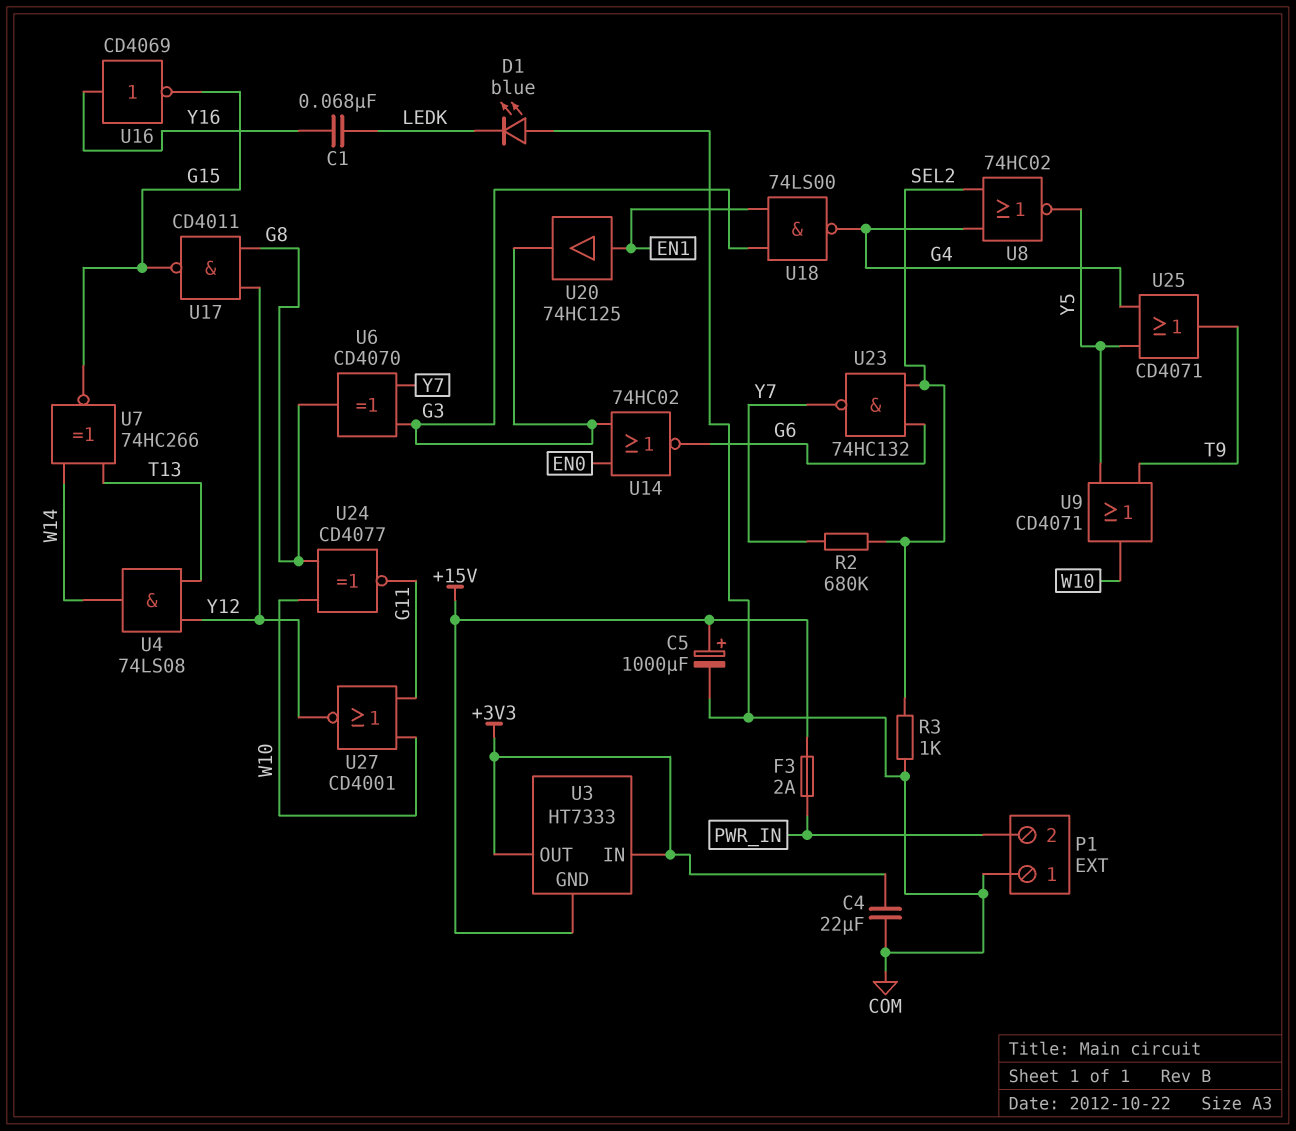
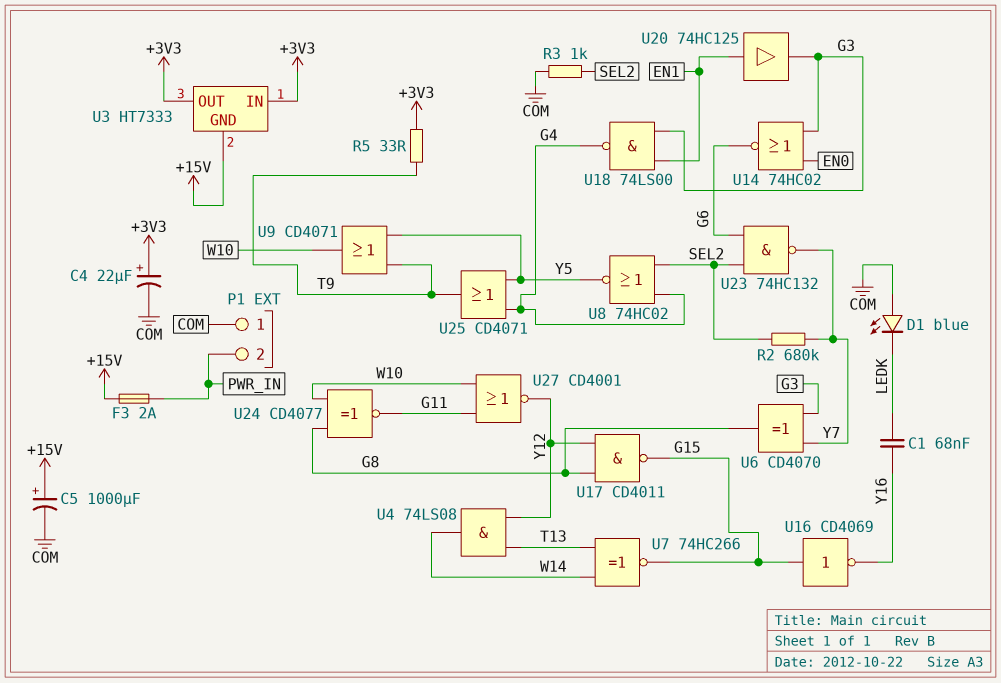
C4: 22uF (+3V3, COM) -> 22uF (plus +3V3, minus COM)
R5: none -> 33 (+3V3, T9)
U16: NOT CD4069 (in Y16, out G15) -> NOT CD4069 (in G15, out Y16)

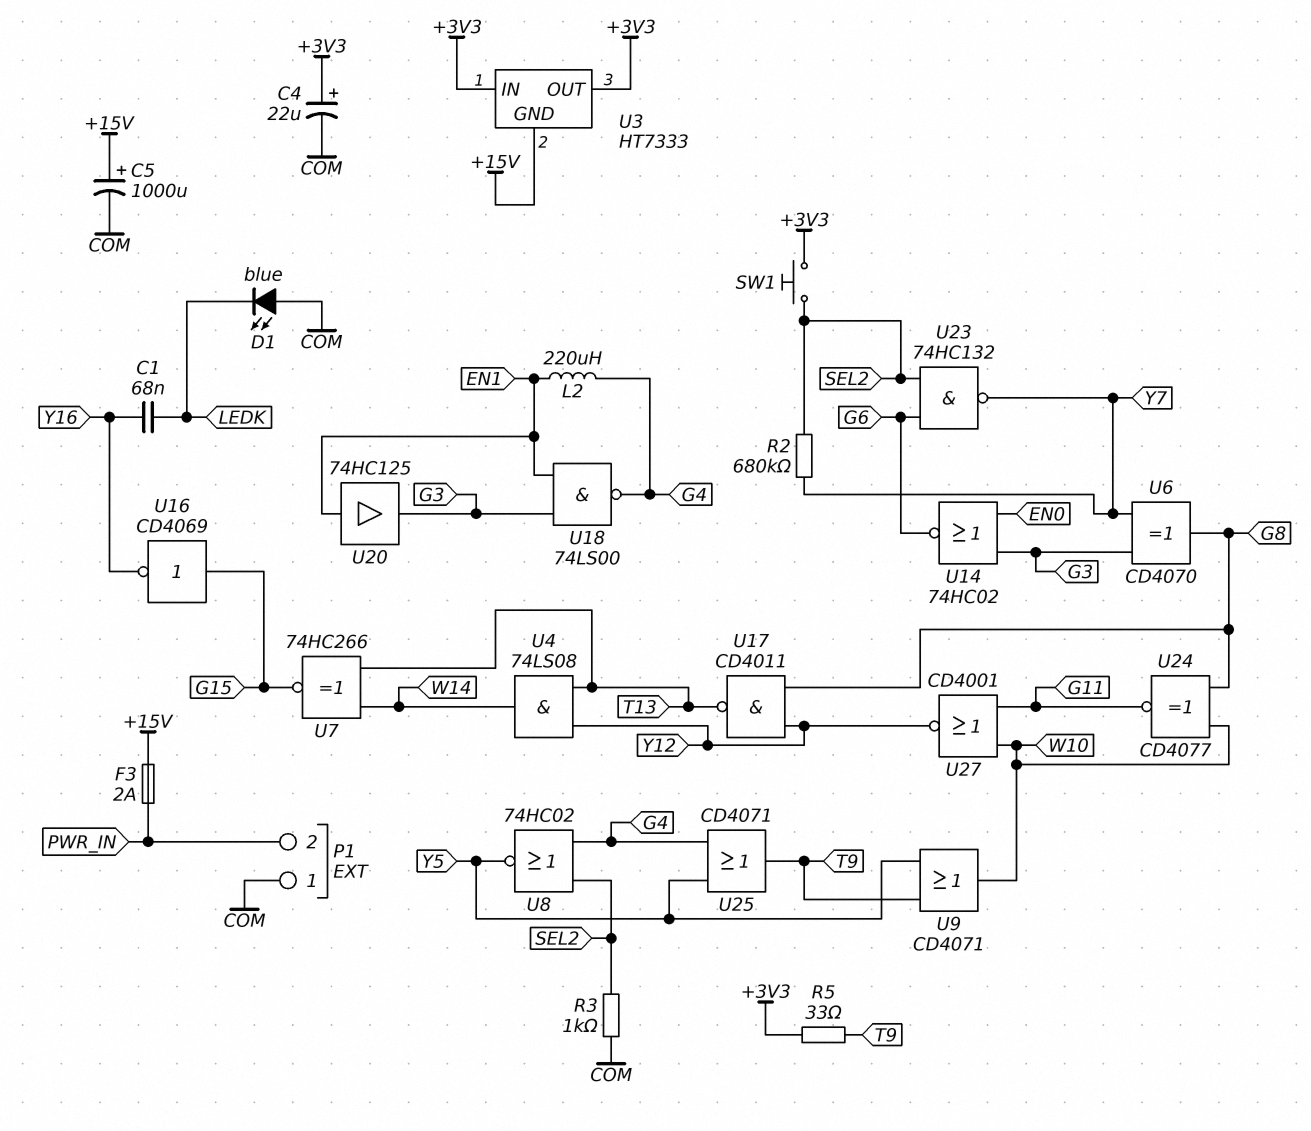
L2: none -> 220uH (EN1, G4)
SW1: none -> button (+3V3, SEL2)
U17: NAND CD4011 (in G8, in Y12, out G15) -> NAND CD4011 (in G8, in Y12, out T13)

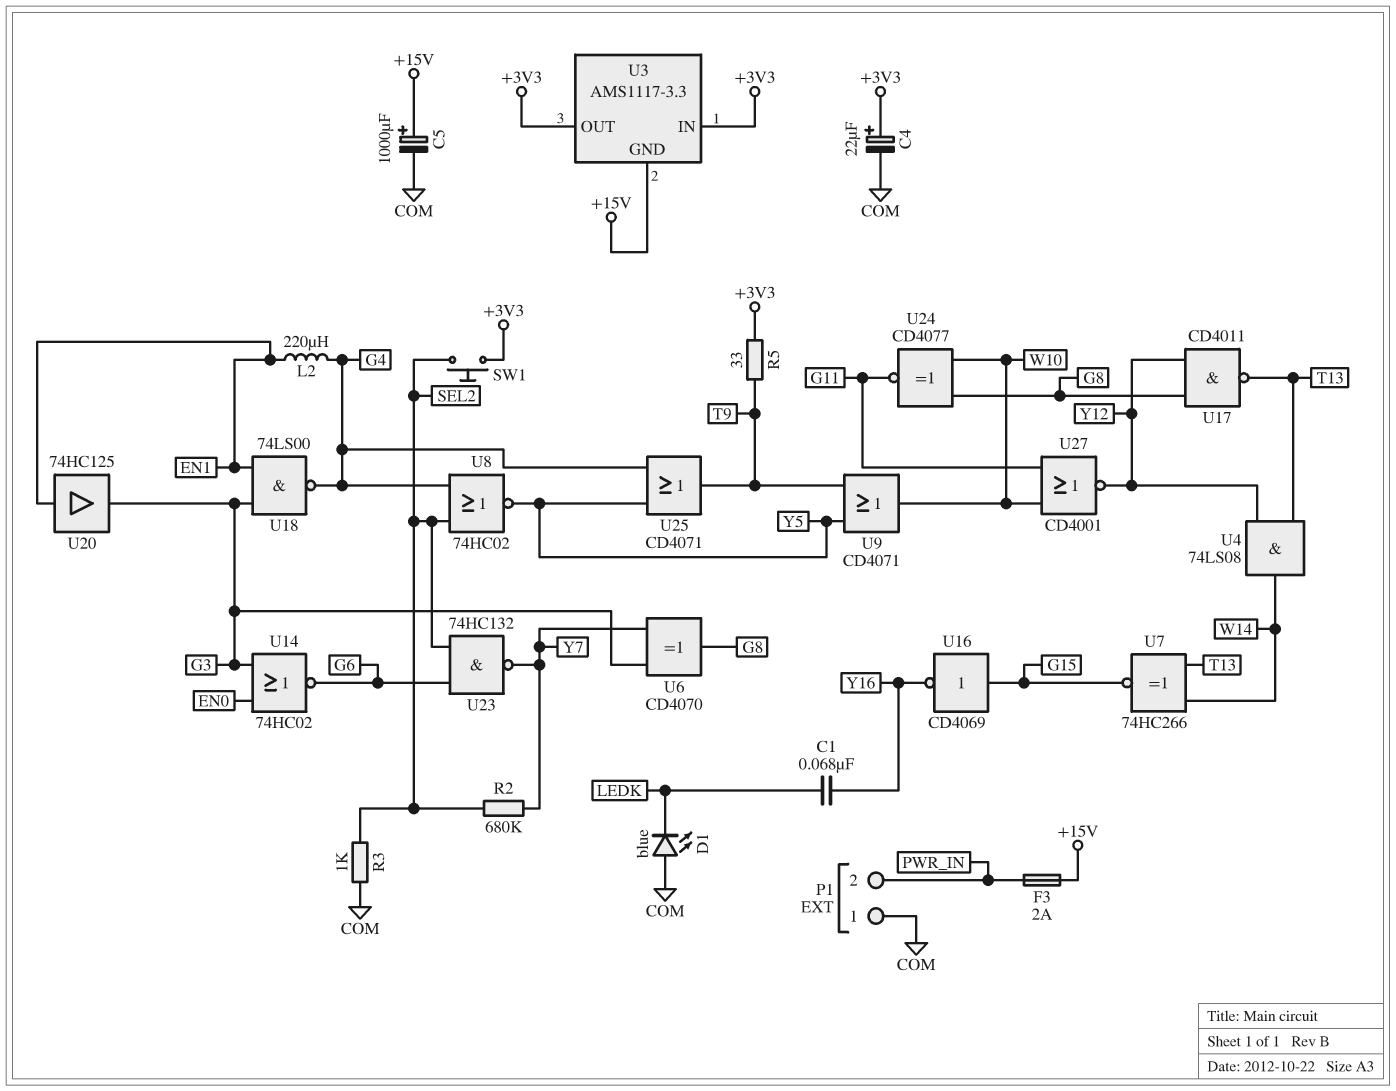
U3: HT7333 -> AMS1117-3.3

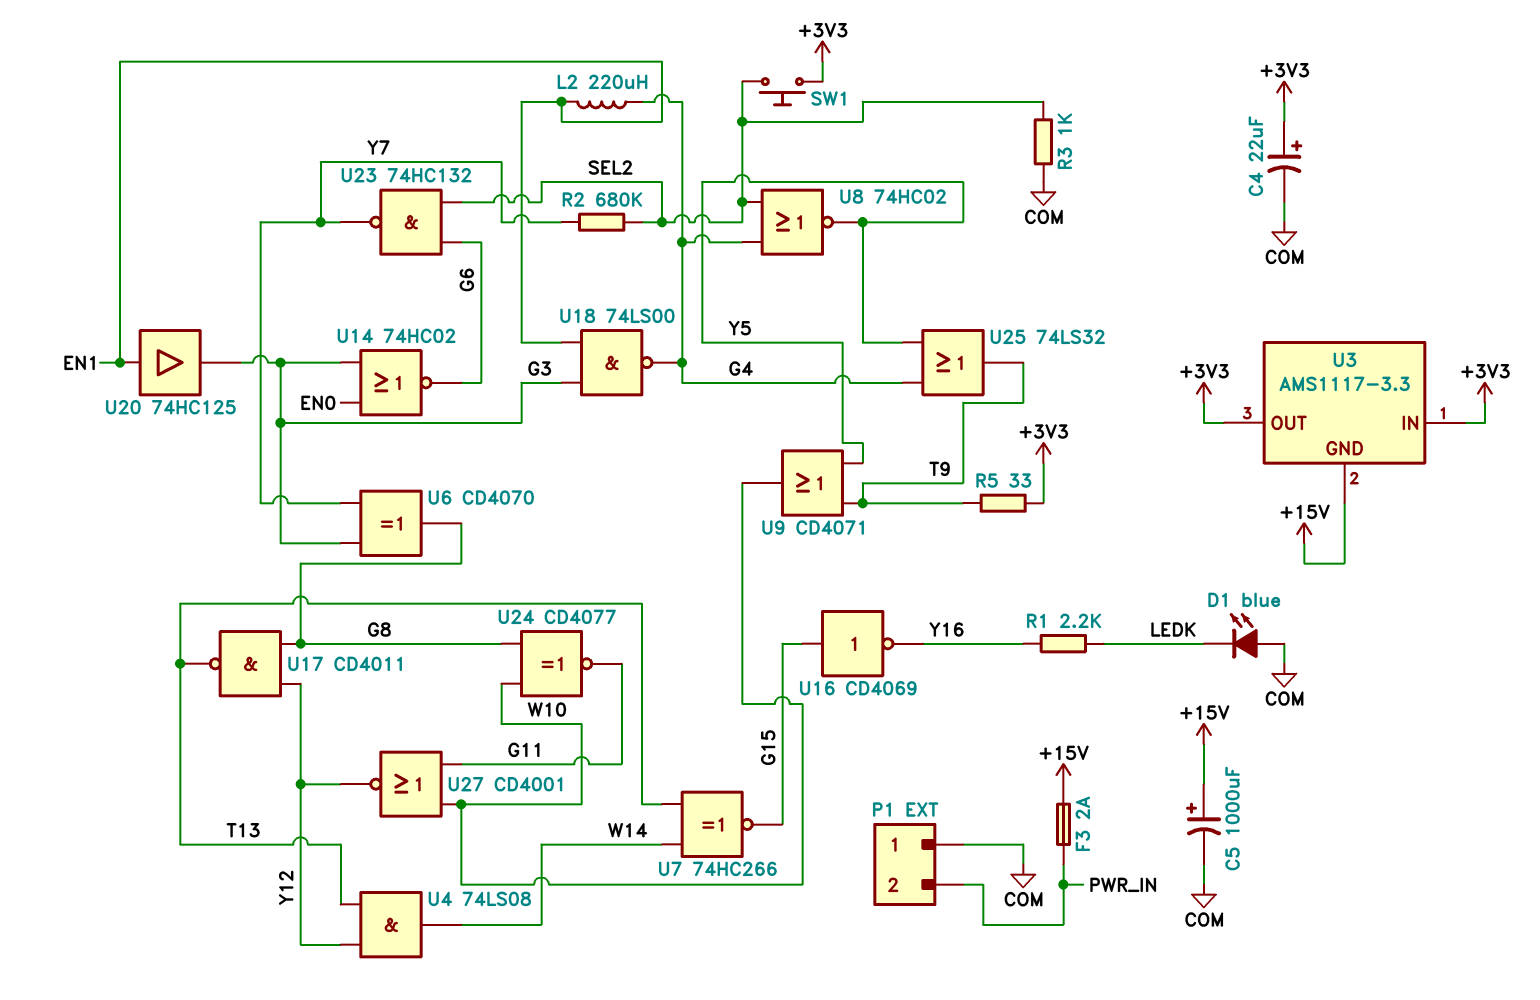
C1: 68nF (LEDK, Y16) -> none
R1: none -> 2.2k (LEDK, Y16)
U25: OR CD4071 (in G4, in Y5, out T9) -> OR 74LS32 (in G4, in Y5, out T9)

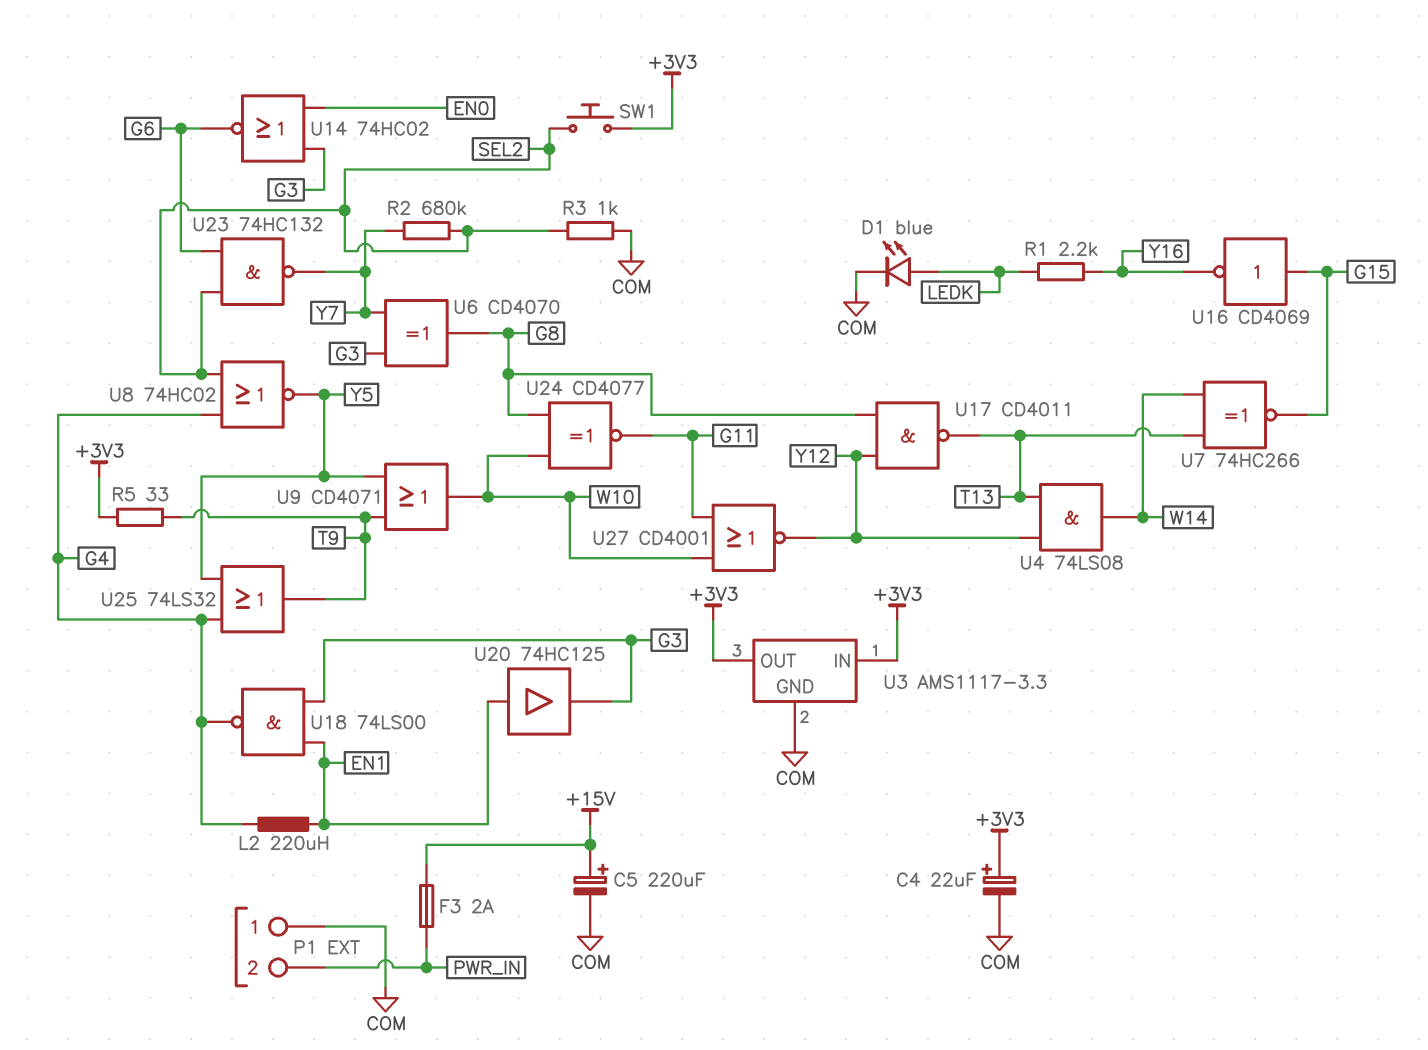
C5: 1000uF (plus +15V, minus COM) -> 220uF (plus +15V, minus COM)
D1: LED blue (A COM, K LEDK) -> LED blue (A LEDK, K COM)
U3 pin GND: +15V -> COM

